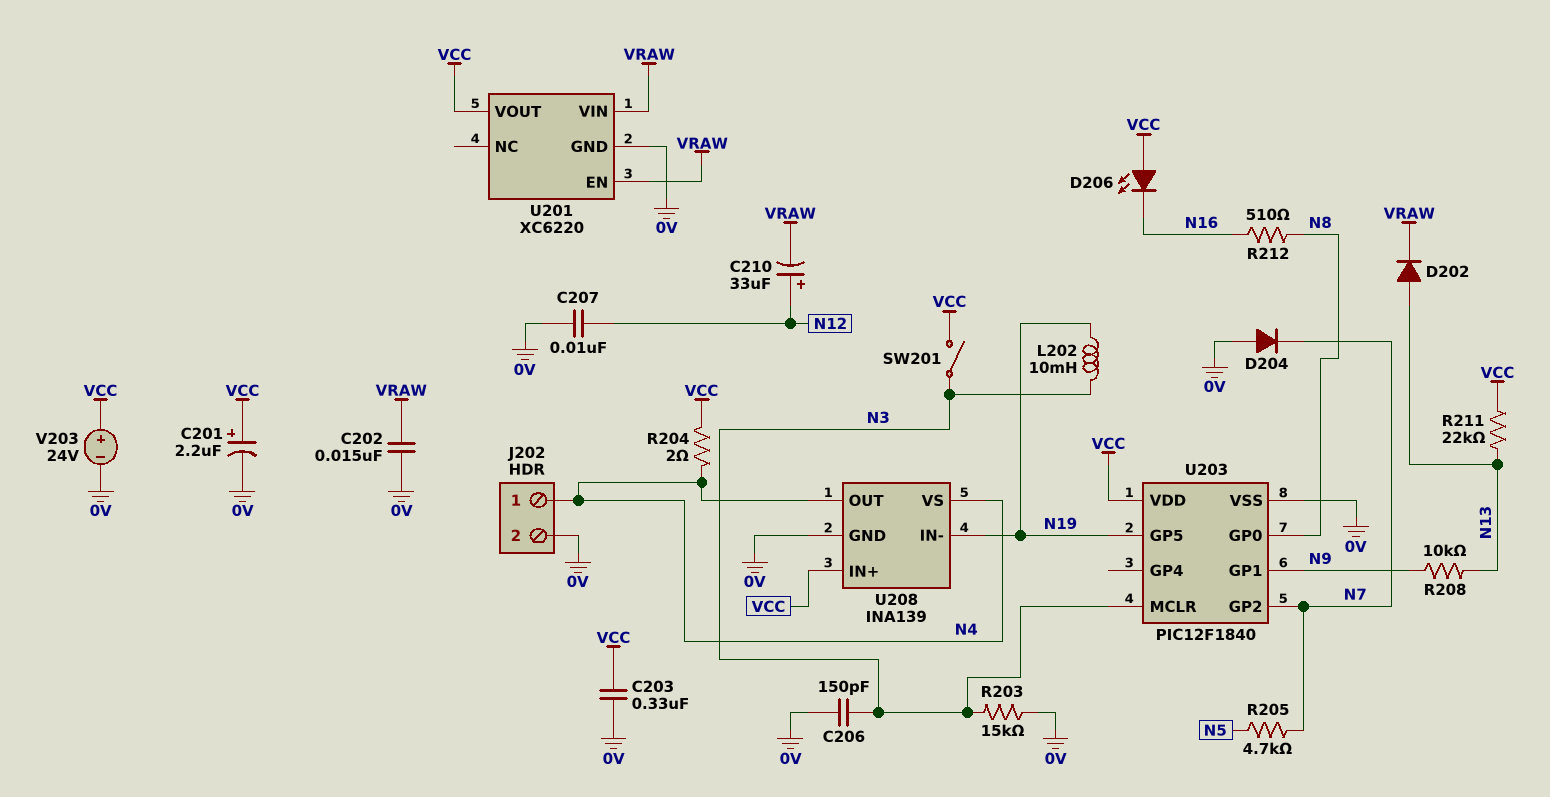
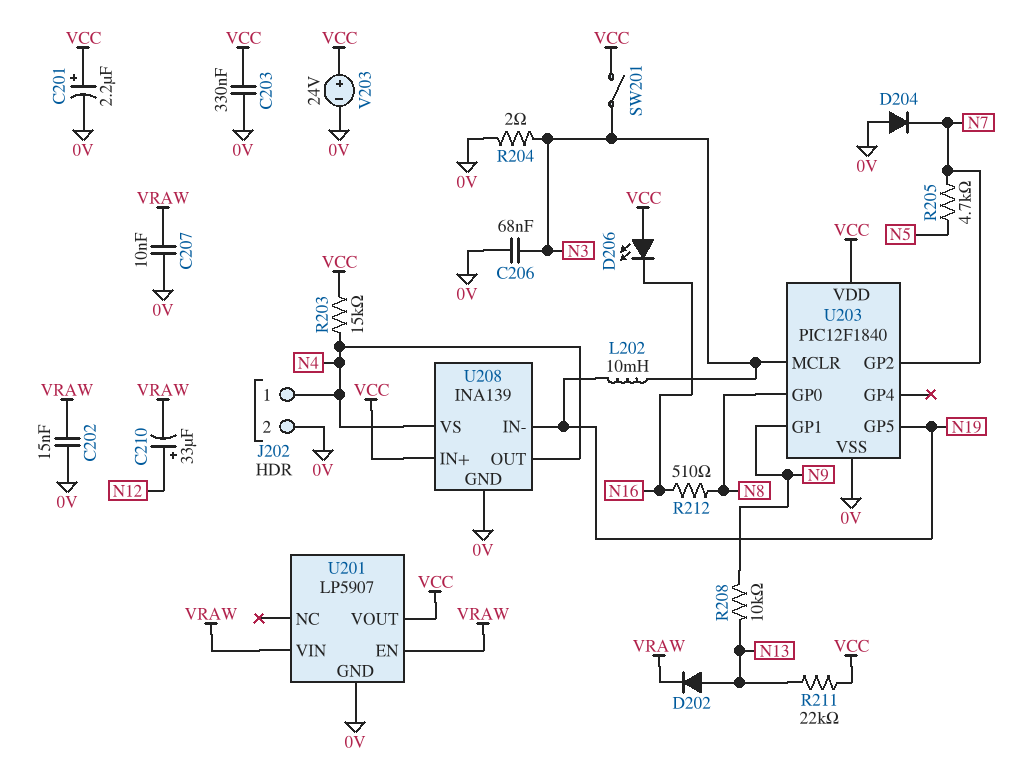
C206: 150pF (0V, N3) -> 68nF (0V, N3)
C207: 10nF (0V, N12) -> 10nF (0V, VRAW)
R203: 15k (0V, N3) -> 15k (N4, VCC)
R204: 2 (N4, VCC) -> 2 (0V, N3)
U201: XC6220 -> LP5907

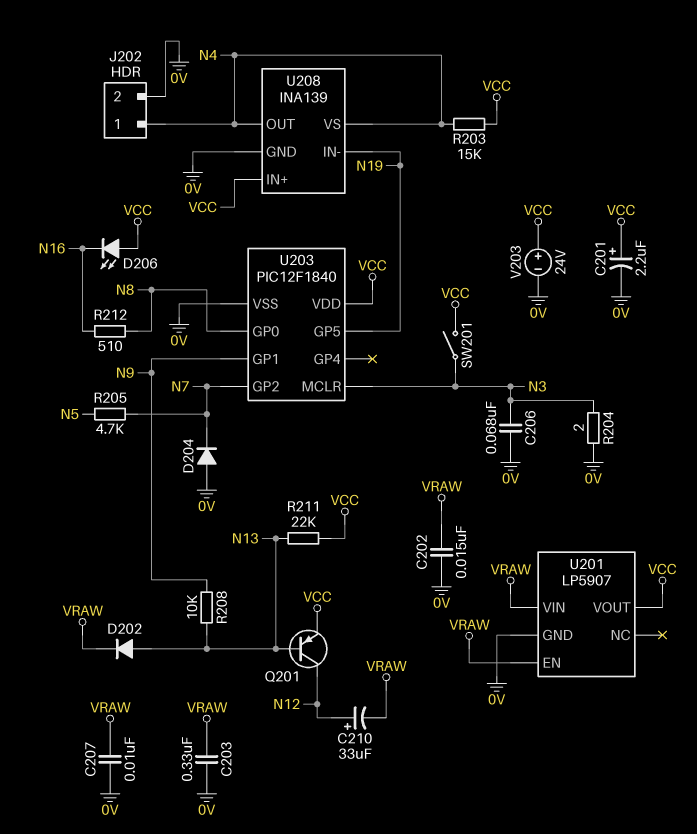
C203: 330nF (0V, VCC) -> 330nF (0V, VRAW)
L202: 10mH (N3, N19) -> none
Q201: none -> PNP (B N13, C N12, E VCC)

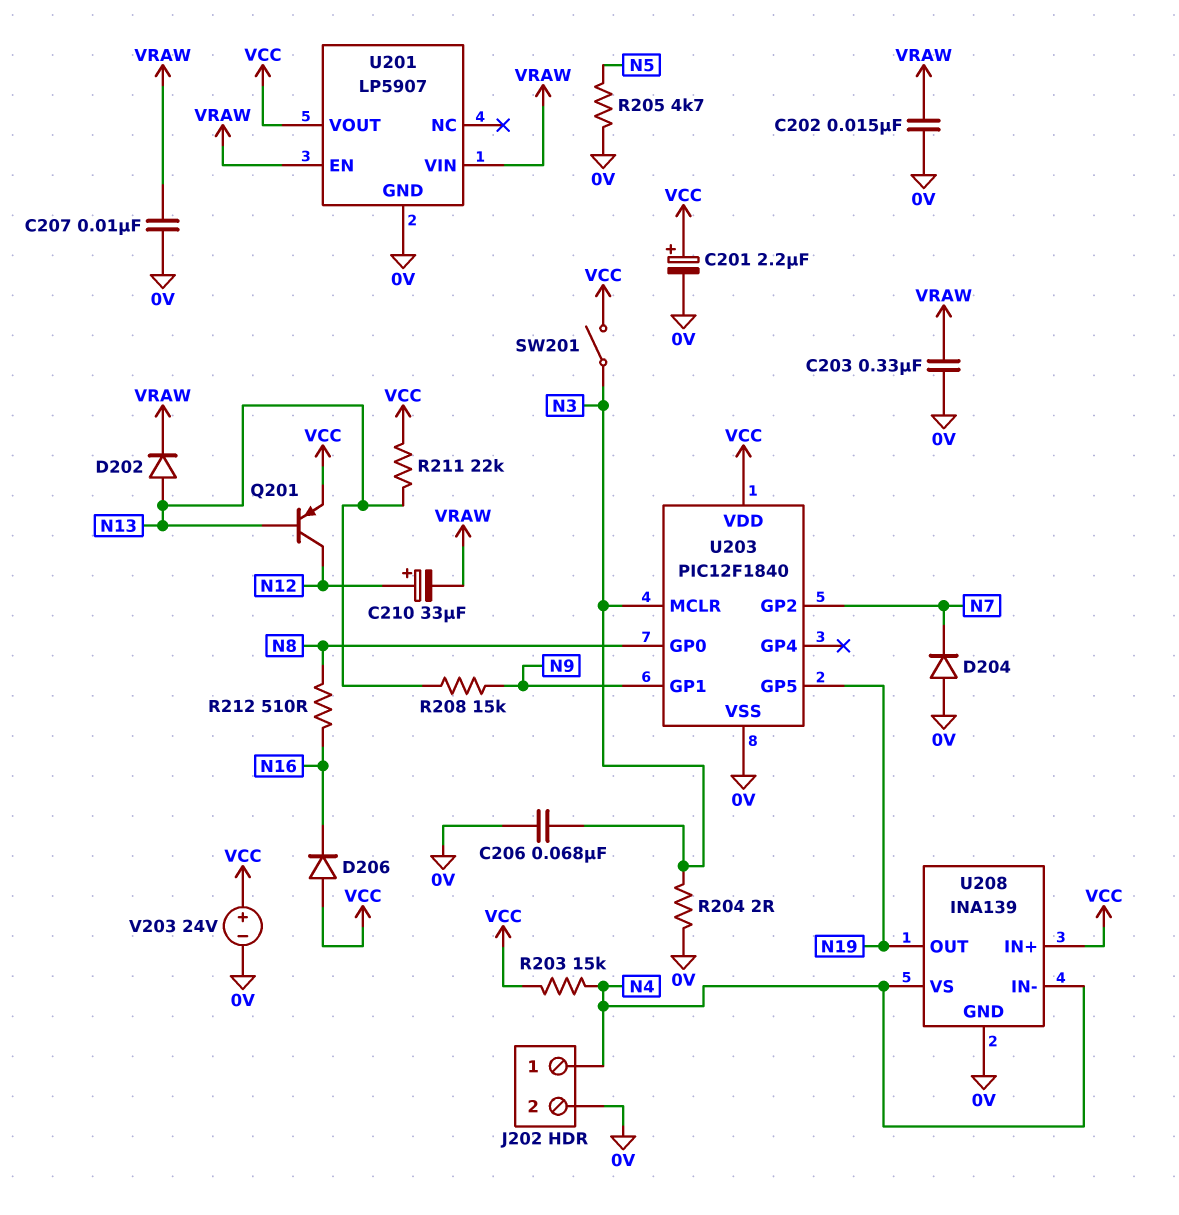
D206: LED (A VCC, K N16) -> diode (A VCC, K N16)
R205: 4.7k (N5, N7) -> 4.7k (0V, N5)
R208: 10k (N9, N13) -> 15k (N9, N13)
U208 pin IN-: N19 -> N4
U208 pin OUT: N4 -> N19

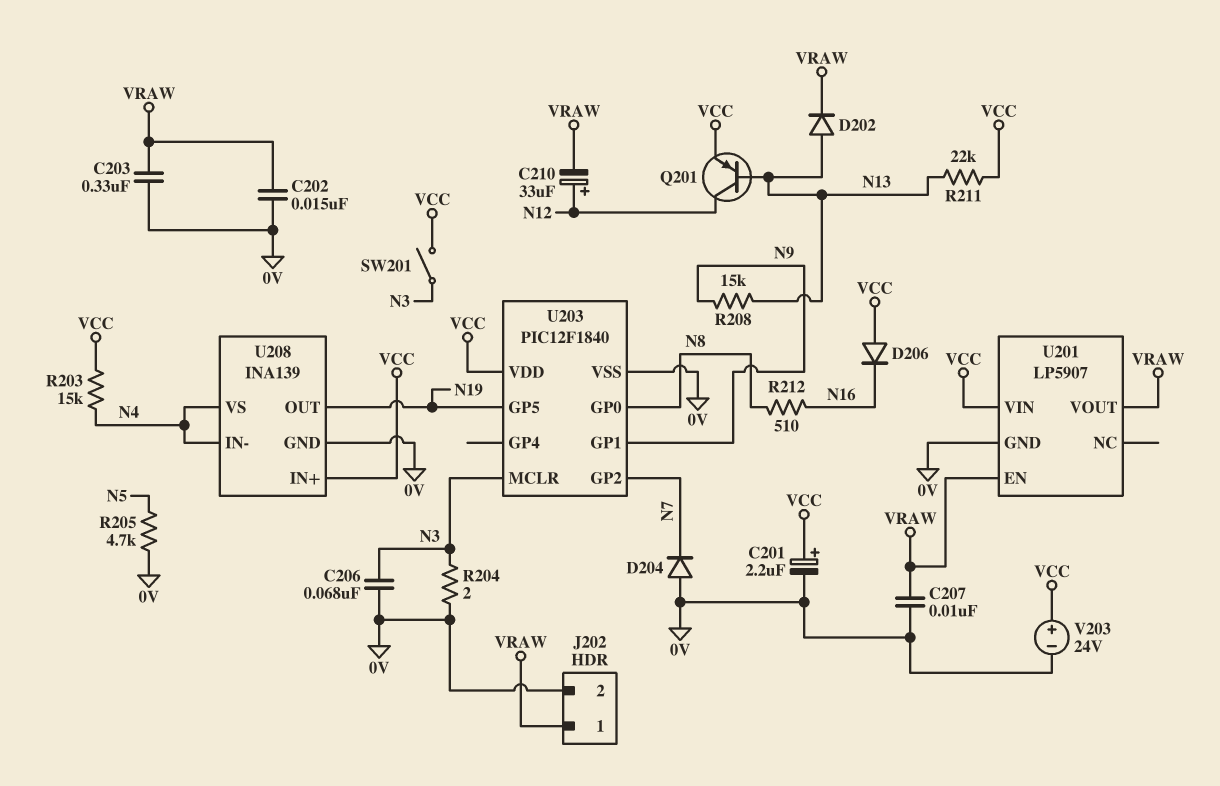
J202 pin 1: N4 -> VRAW
U201 pin VIN: VRAW -> VCC
U201 pin VOUT: VCC -> VRAW

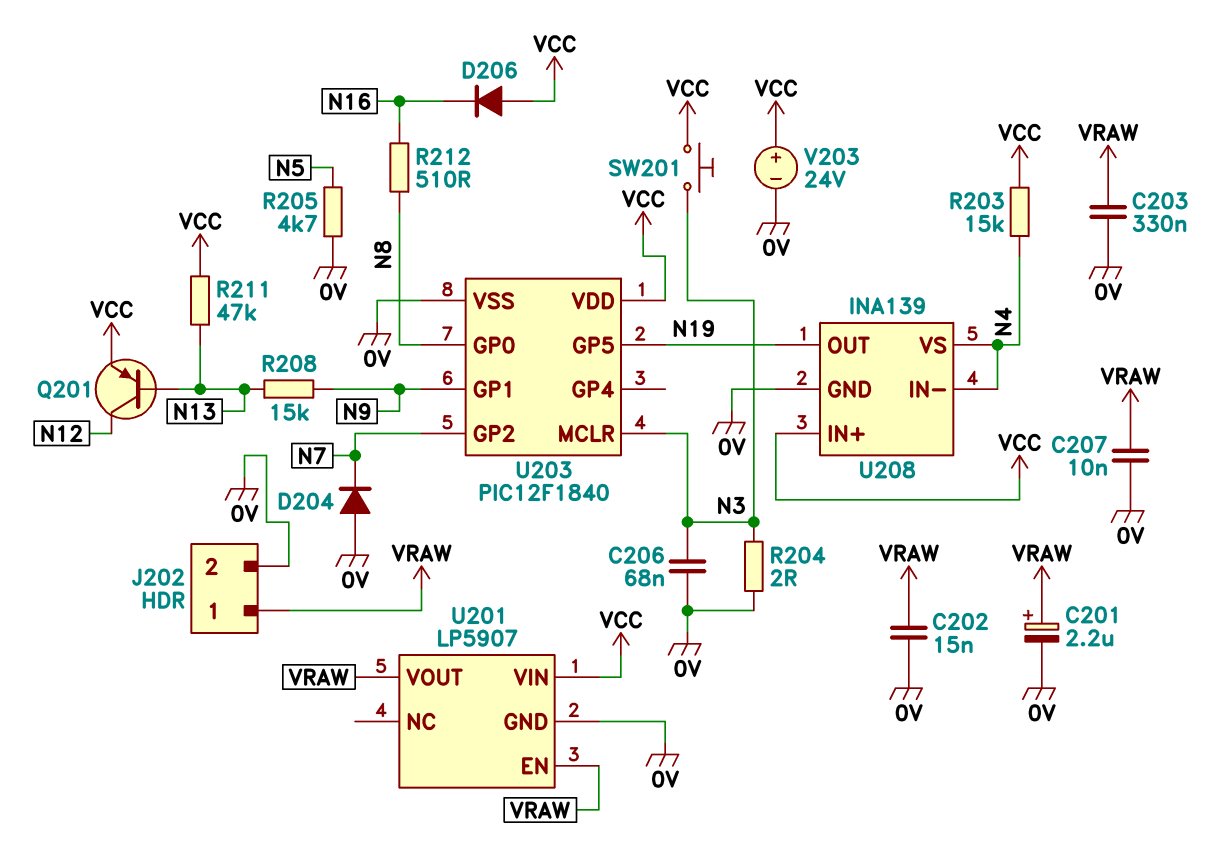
C201: 2.2uF (plus VCC, minus 0V) -> 2.2uF (plus VRAW, minus 0V)
C210: 33uF (plus N12, minus VRAW) -> none
D202: diode (A N13, K VRAW) -> none
R211: 22k (N13, VCC) -> 47k (N13, VCC)
SW201: switch (N3, VCC) -> button (N3, VCC)

